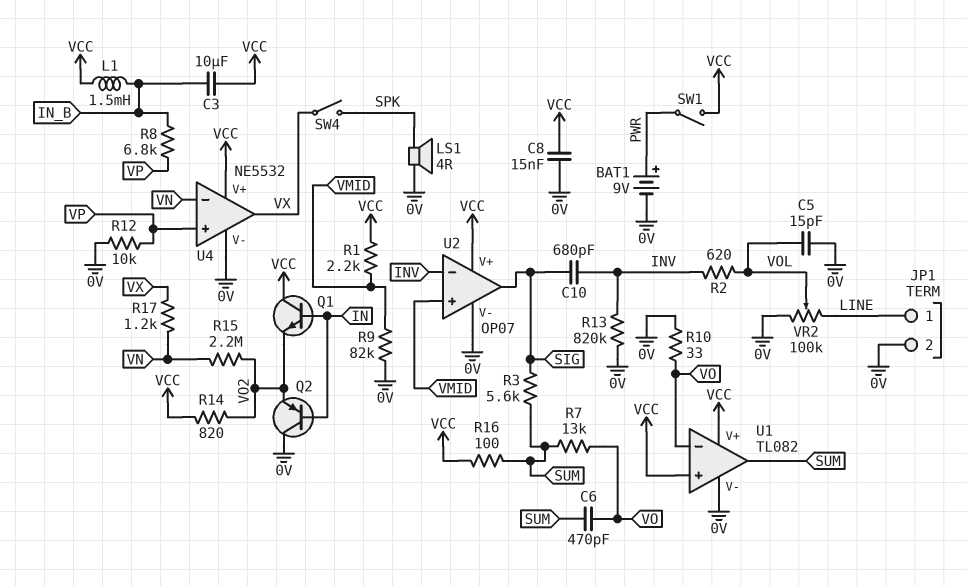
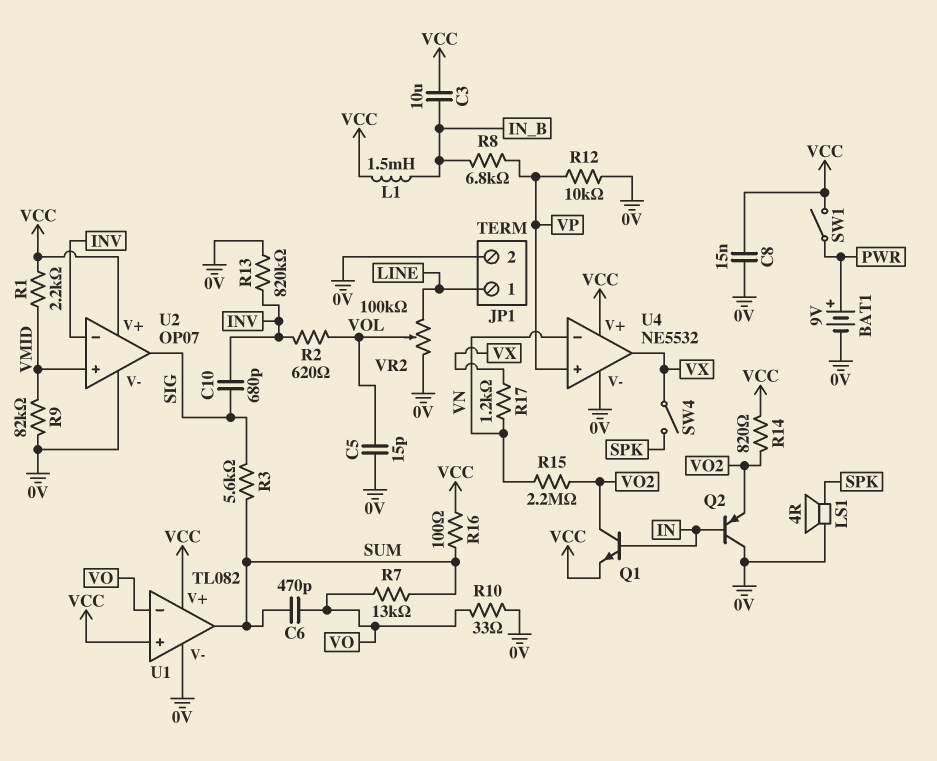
Q1: NPN (B IN, C VCC, E VO2) -> NPN (B IN, C VO2, E VCC)

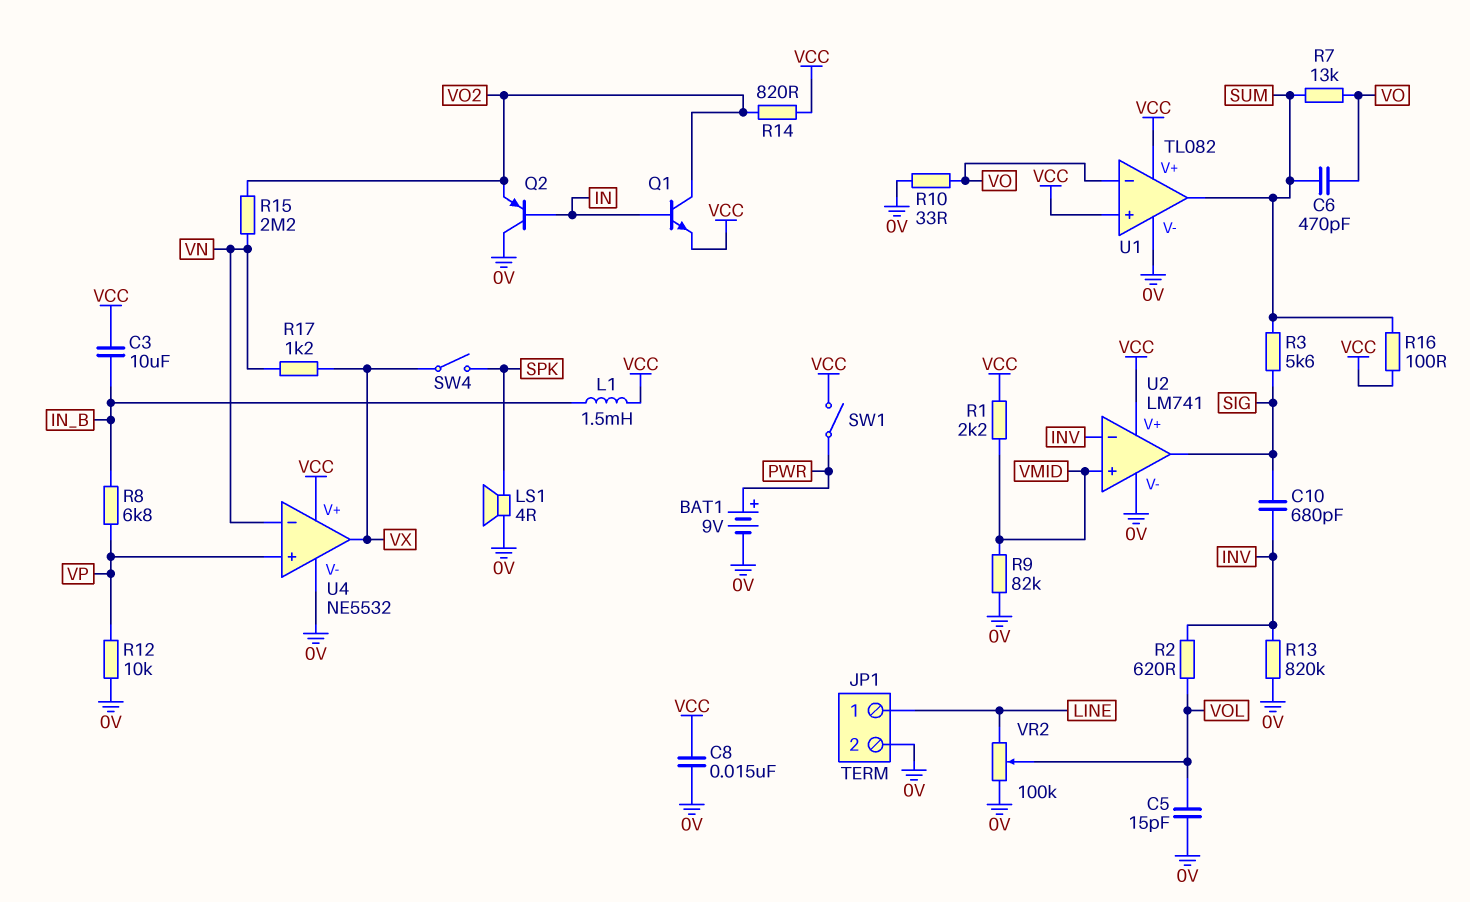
U2: OP07 -> LM741

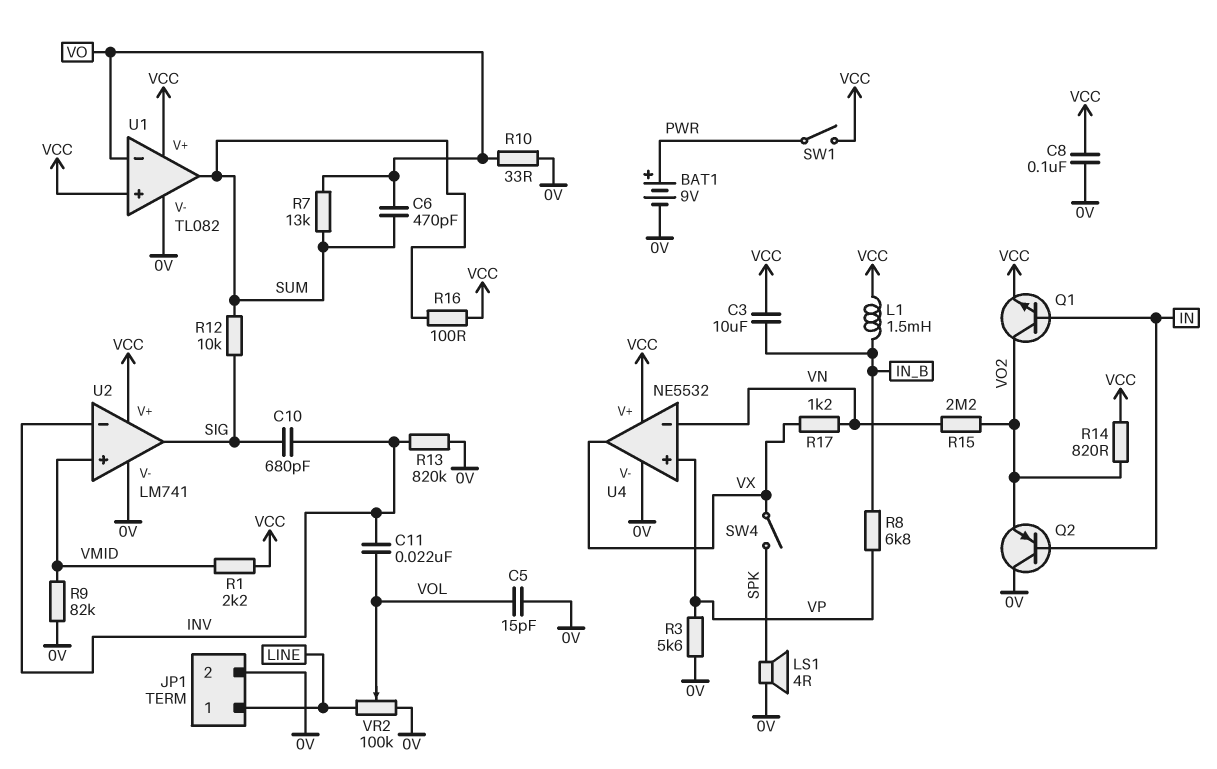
C8: 15nF (0V, VCC) -> 100nF (0V, VCC)
C11: none -> 22nF (INV, VOL)
R2: 620 (INV, VOL) -> none
R3: 5.6k (SIG, SUM) -> 5.6k (0V, VP)
R12: 10k (0V, VP) -> 10k (SIG, SUM)

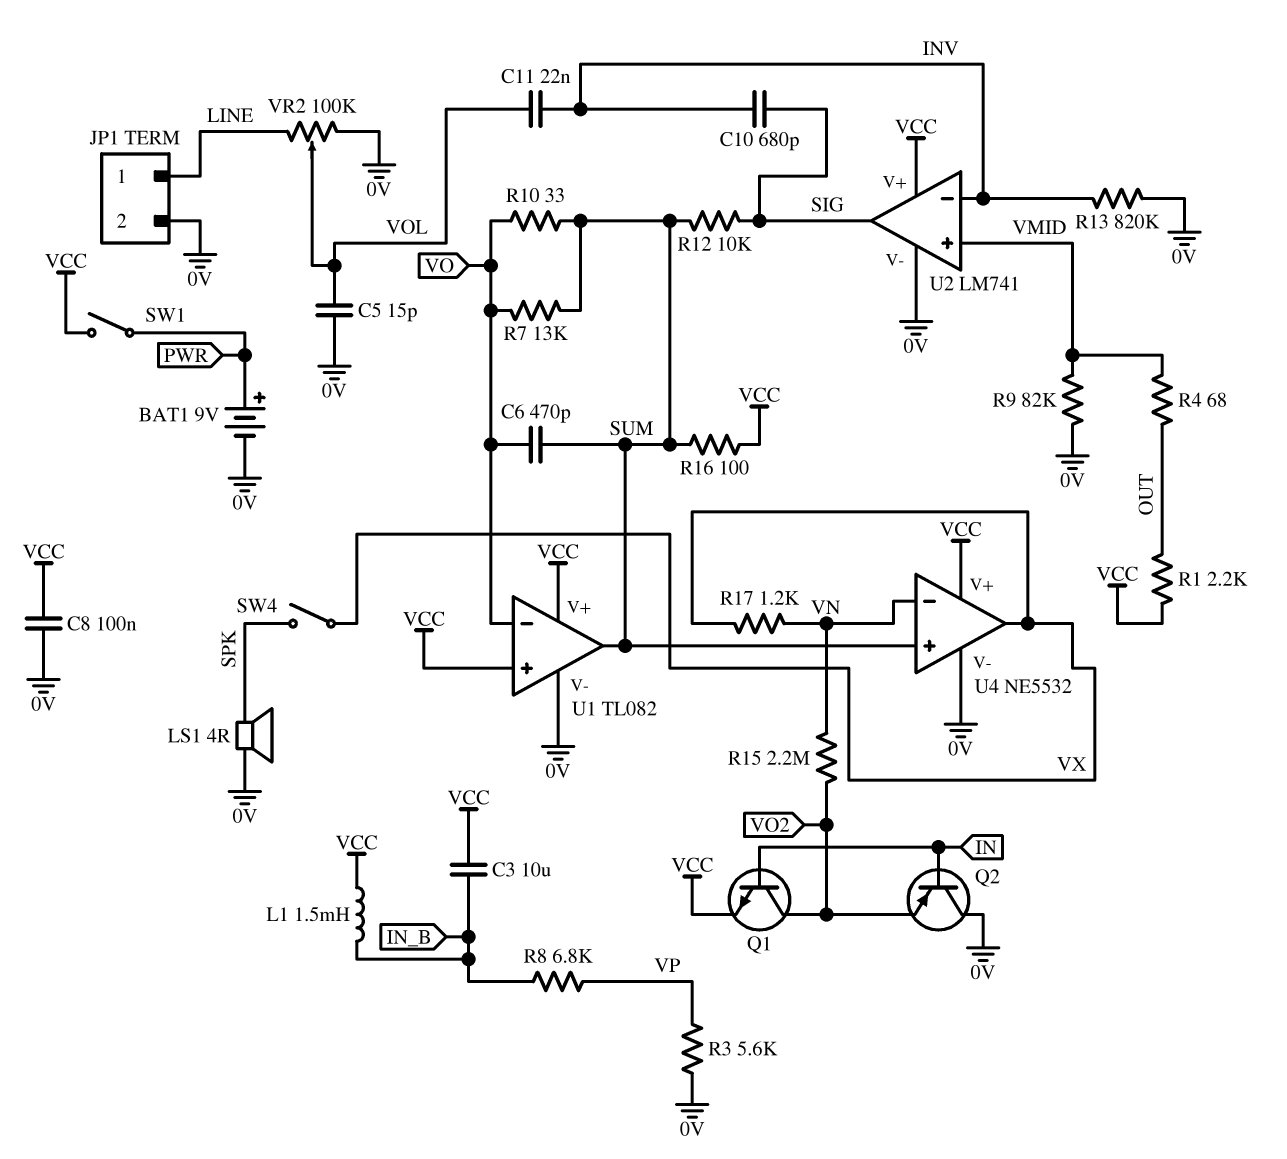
R1: 2.2k (VCC, VMID) -> 2.2k (OUT, VCC)
R4: none -> 68 (OUT, VMID)
R10: 33 (0V, VO) -> 33 (SUM, VO)
R14: 820 (VCC, VO2) -> none
U4 pin in+: VP -> SUM

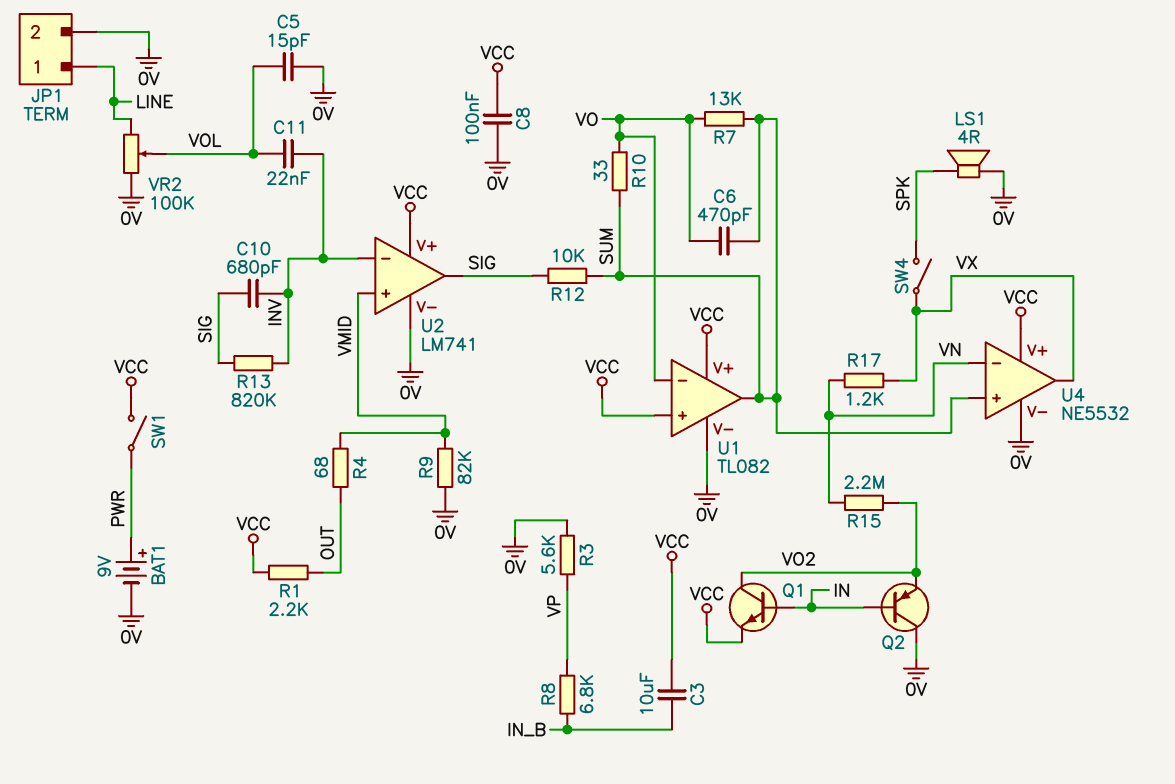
L1: 1.5mH (IN_B, VCC) -> none
R13: 820k (0V, INV) -> 820k (INV, SIG)
R16: 100 (SUM, VCC) -> none

